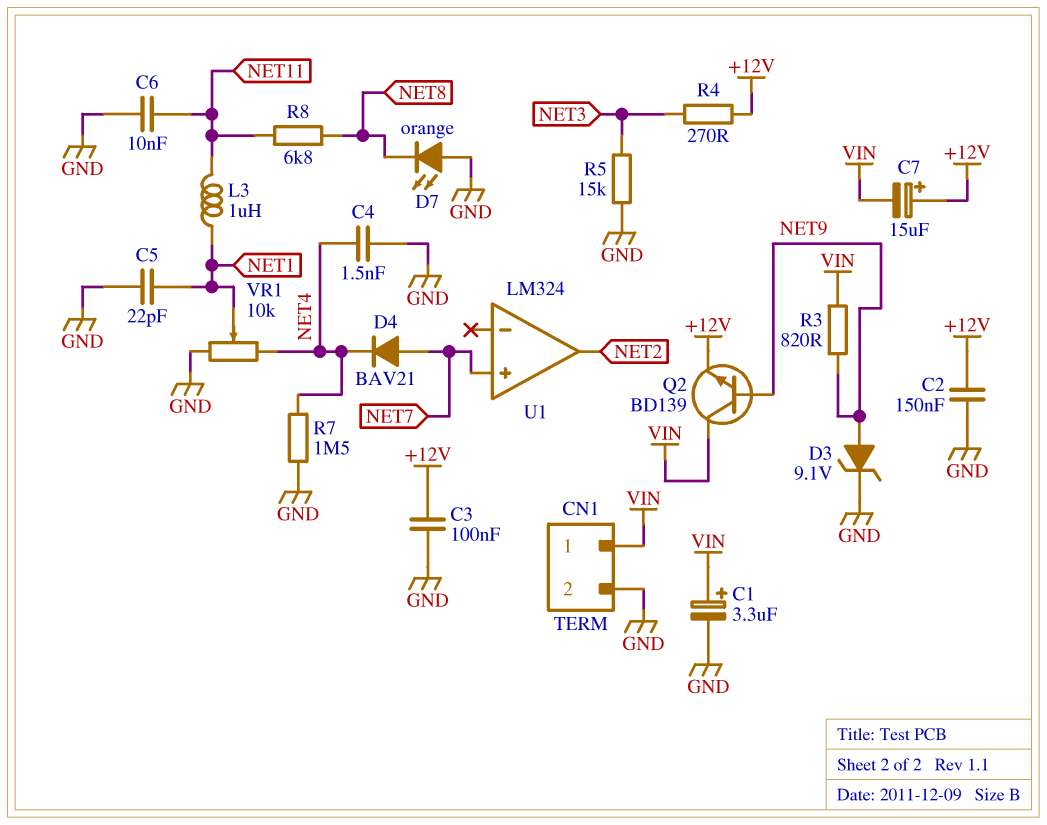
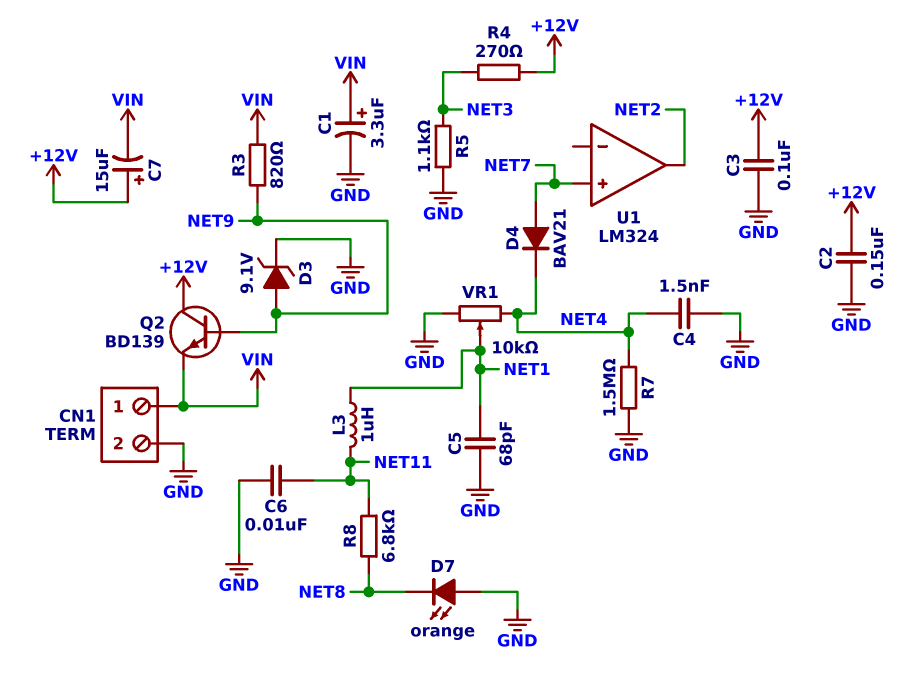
C5: 22pF (GND, NET1) -> 68pF (GND, NET1)
Q2: NPN BD139 (B NET9, C VIN, E +12V) -> NPN BD139 (B NET9, C +12V, E VIN)
R5: 15k (GND, NET3) -> 1.1k (GND, NET3)

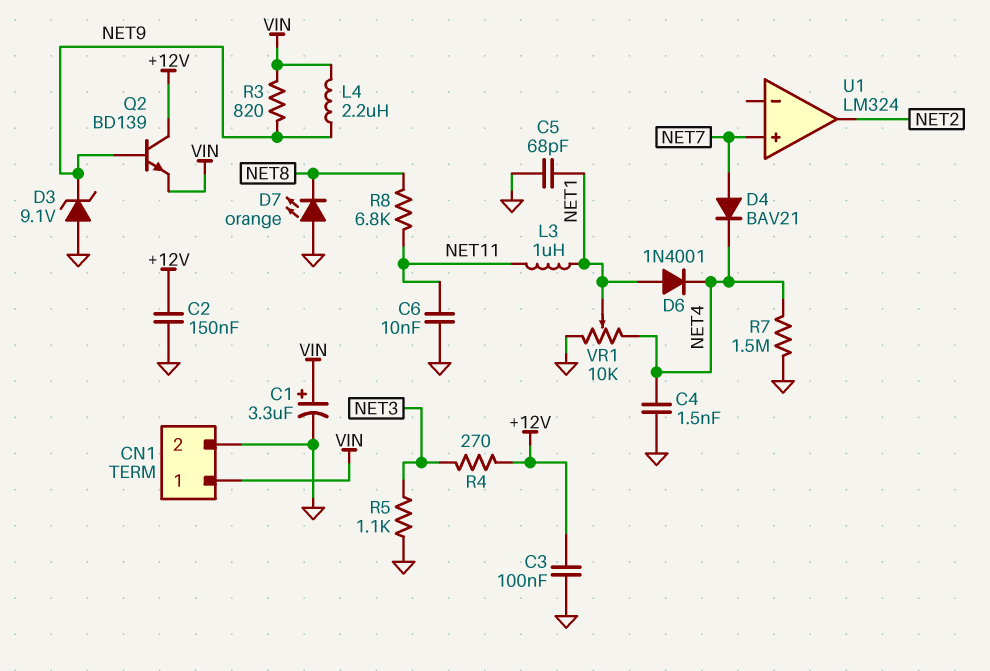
C7: 15uF (plus +12V, minus VIN) -> none
D3: zener 9.1V (A NET9, K GND) -> zener 9.1V (A GND, K NET9)
D6: none -> diode 1N4001 (A NET1, K NET4)
L4: none -> 2.2uH (NET9, VIN)

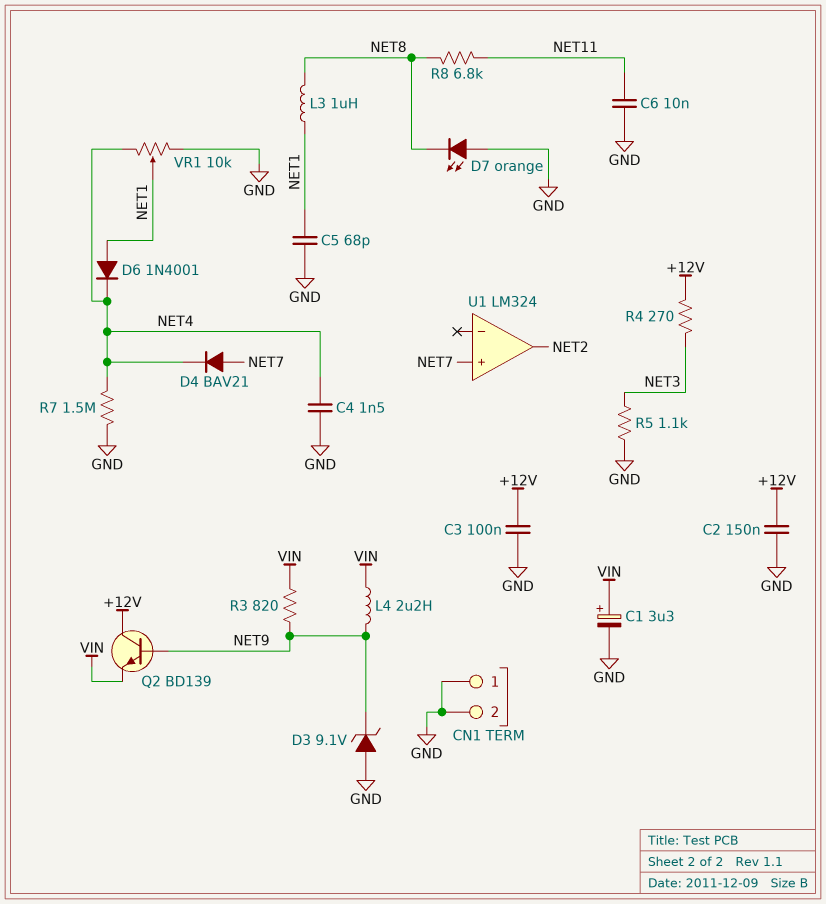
CN1 pin 1: VIN -> GND
L3: 1uH (NET1, NET11) -> 1uH (NET1, NET8)

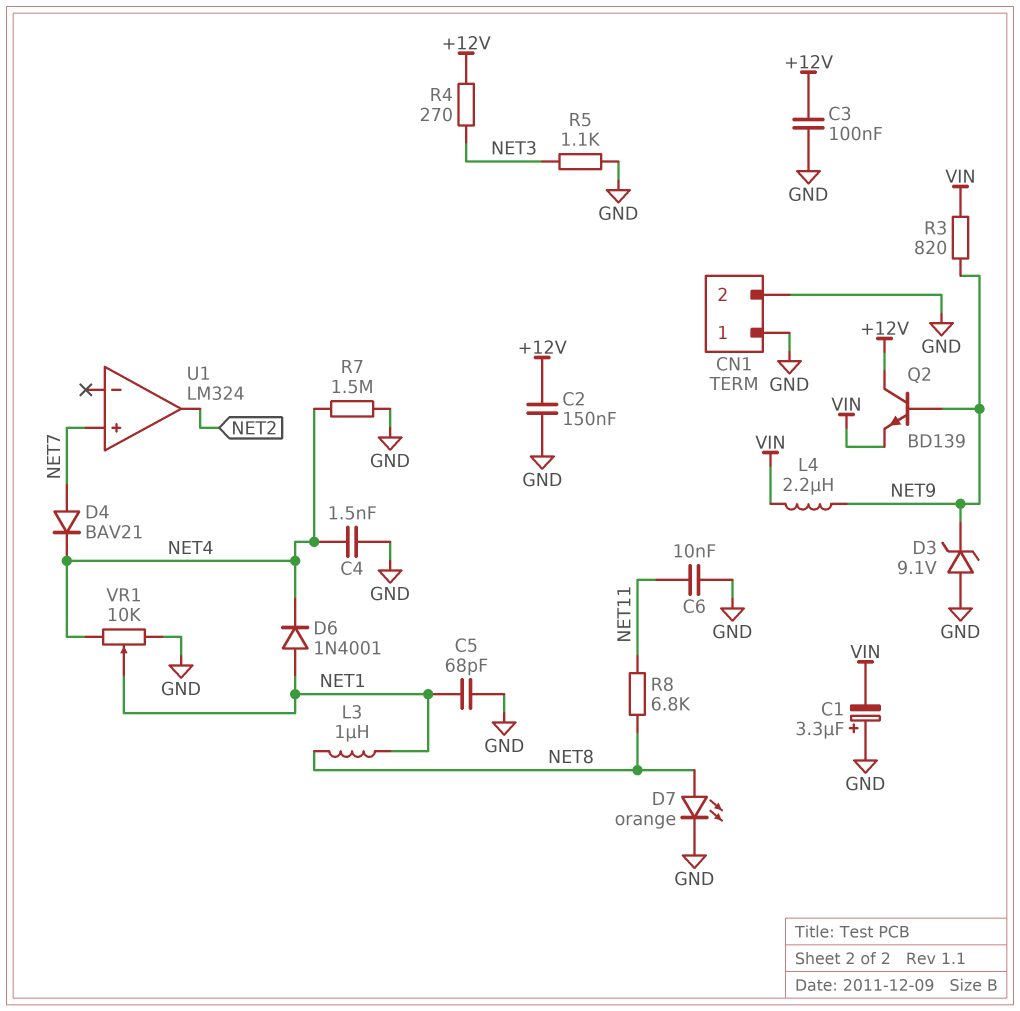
C1: 3.3uF (plus VIN, minus GND) -> 3.3uF (plus GND, minus VIN)
D7: LED orange (A GND, K NET8) -> LED orange (A NET8, K GND)

